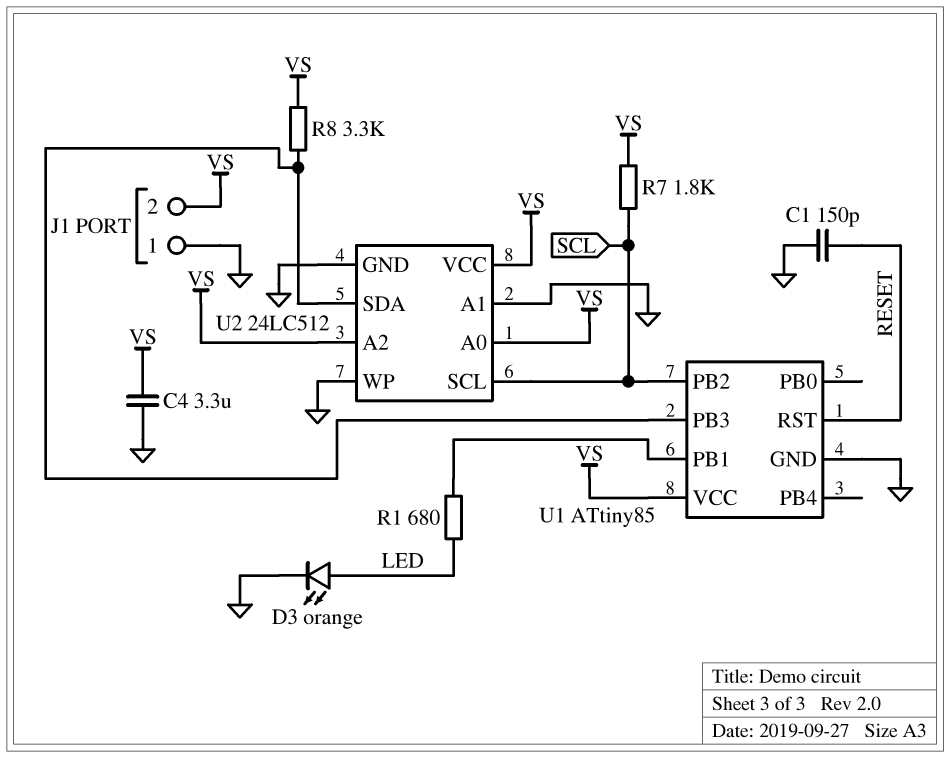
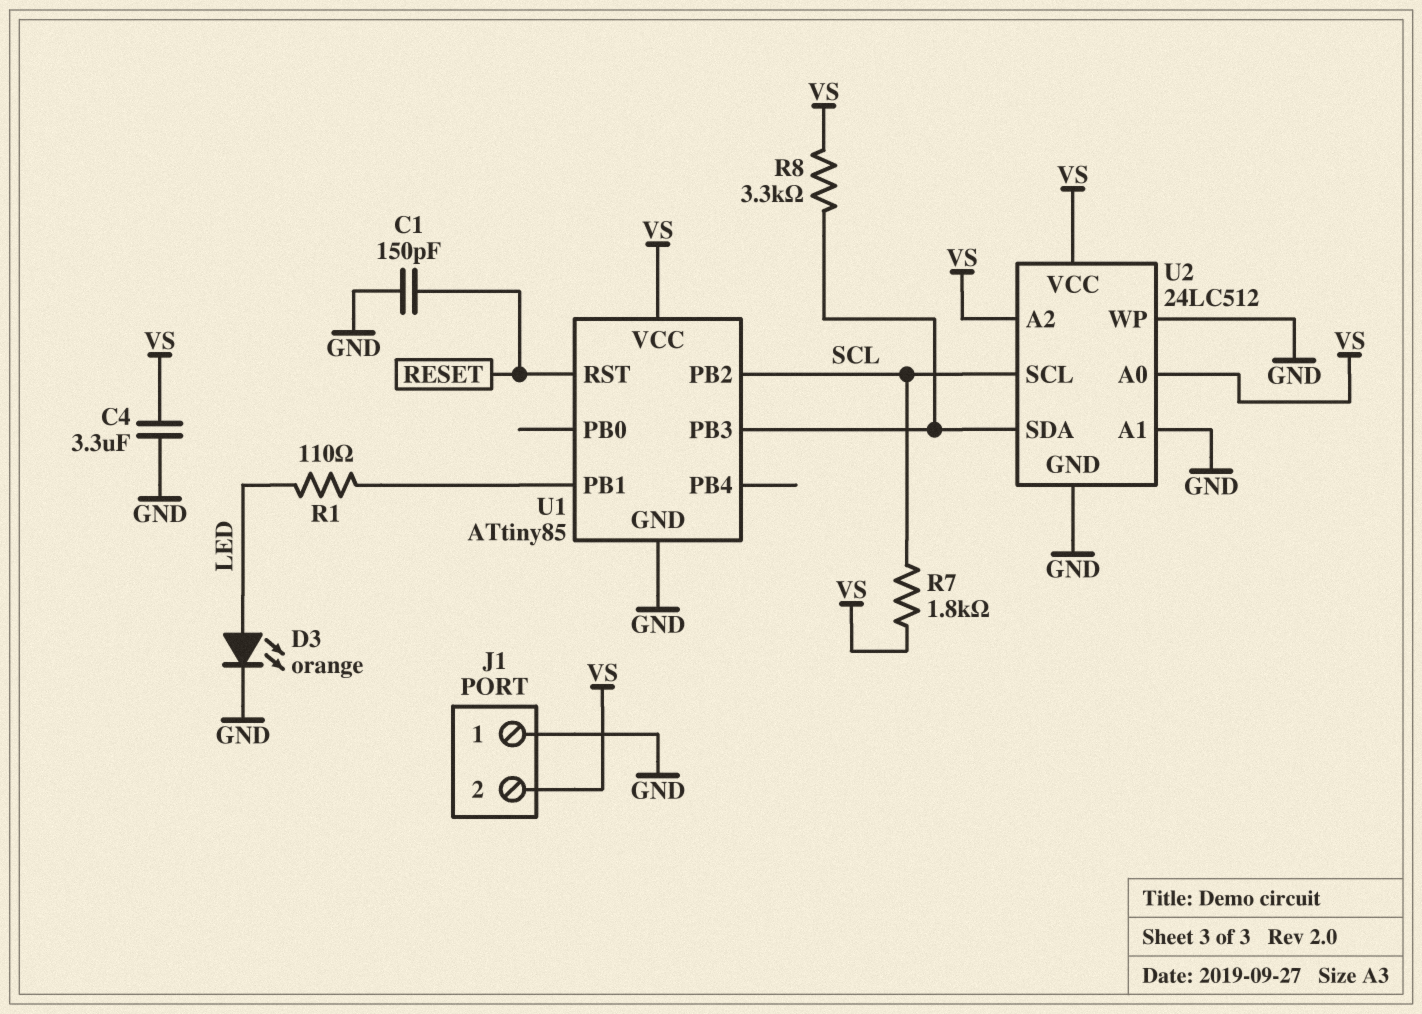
R1: 680 (LED, U1/PB1) -> 110 (LED, U1/PB1)

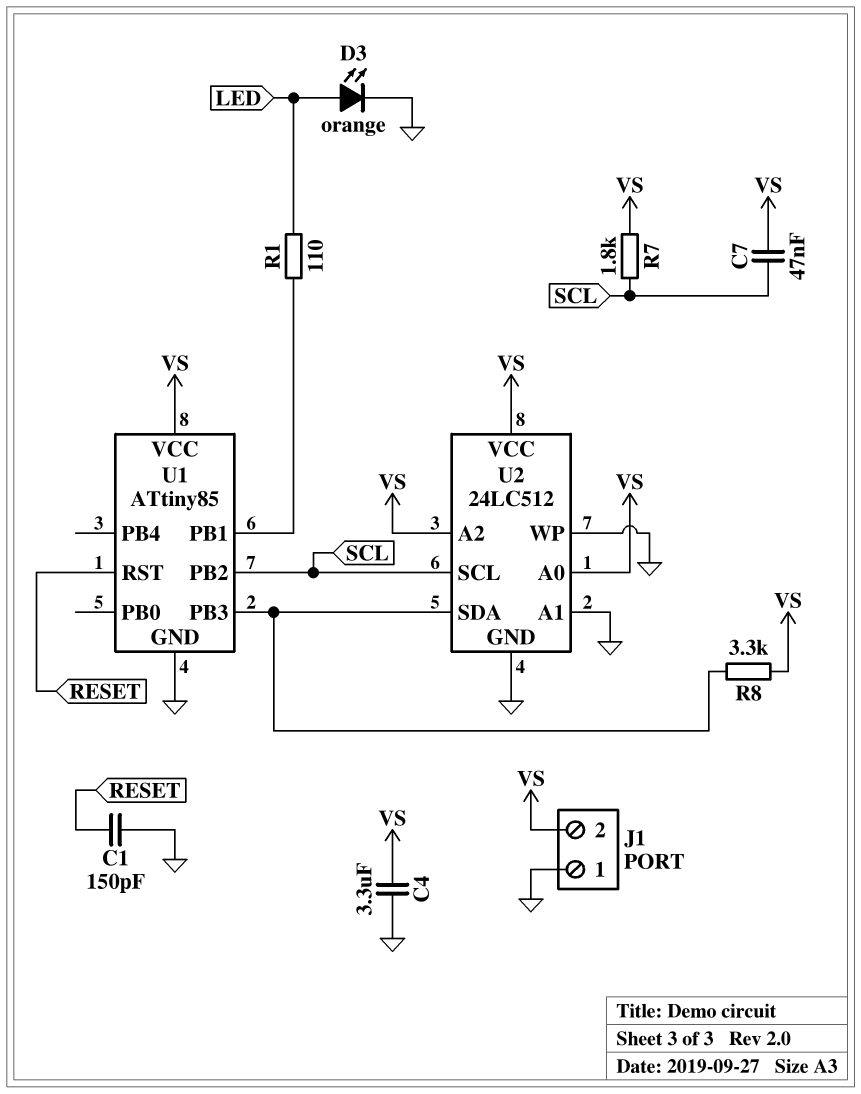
C7: none -> 47nF (SCL, VS)

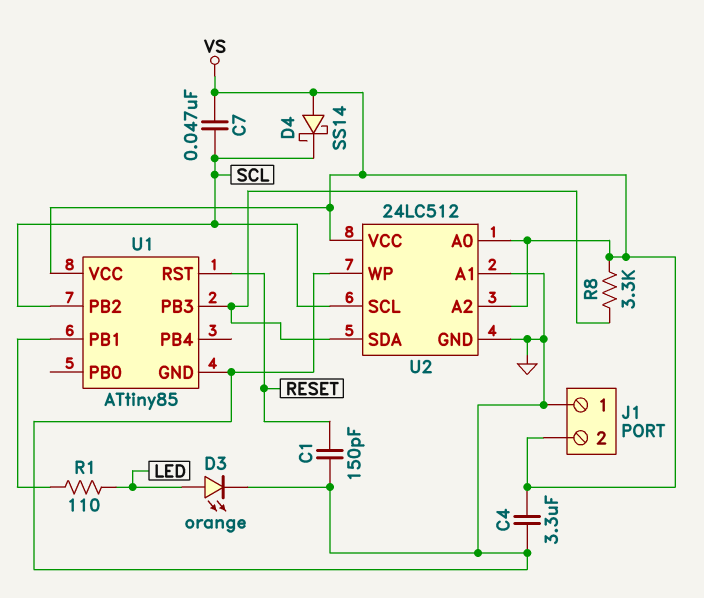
D4: none -> schottky SS14 (A VS, K SCL)
R7: 1.8k (SCL, VS) -> none

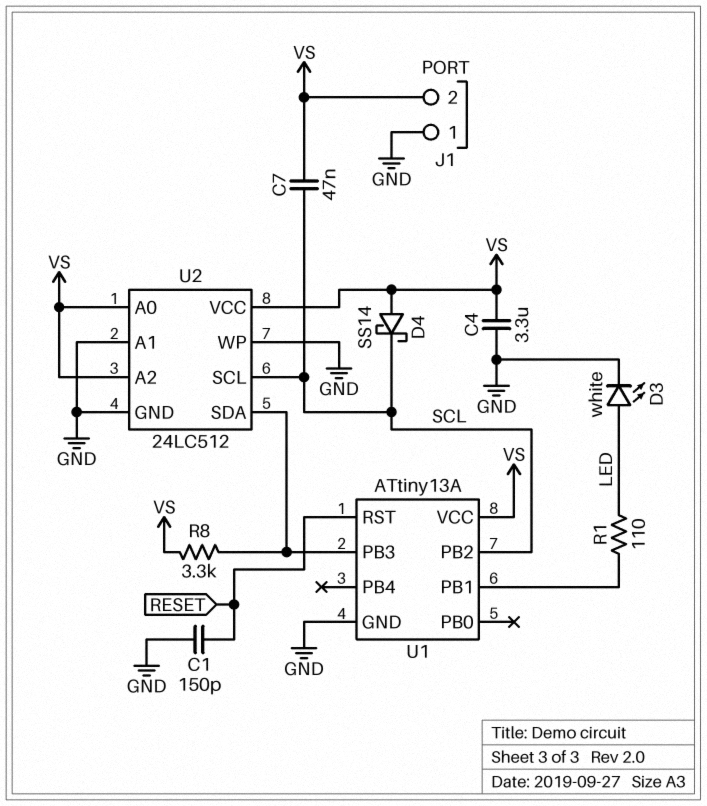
D3: LED orange (A LED, K GND) -> LED white (A LED, K GND)
U1: ATtiny85 -> ATtiny13A

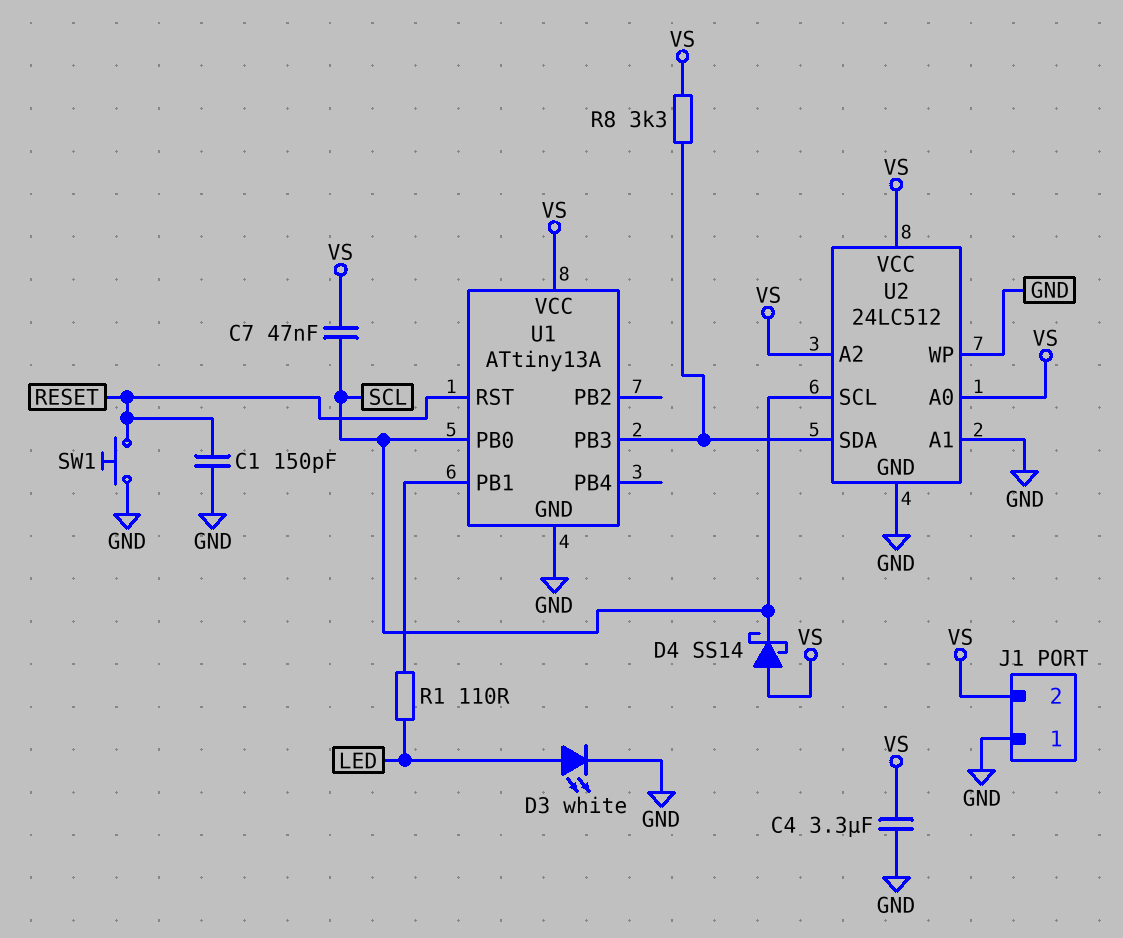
SW1: none -> button (GND, RESET)
U1 pin PB0: none -> SCL
U1 pin PB2: SCL -> none

